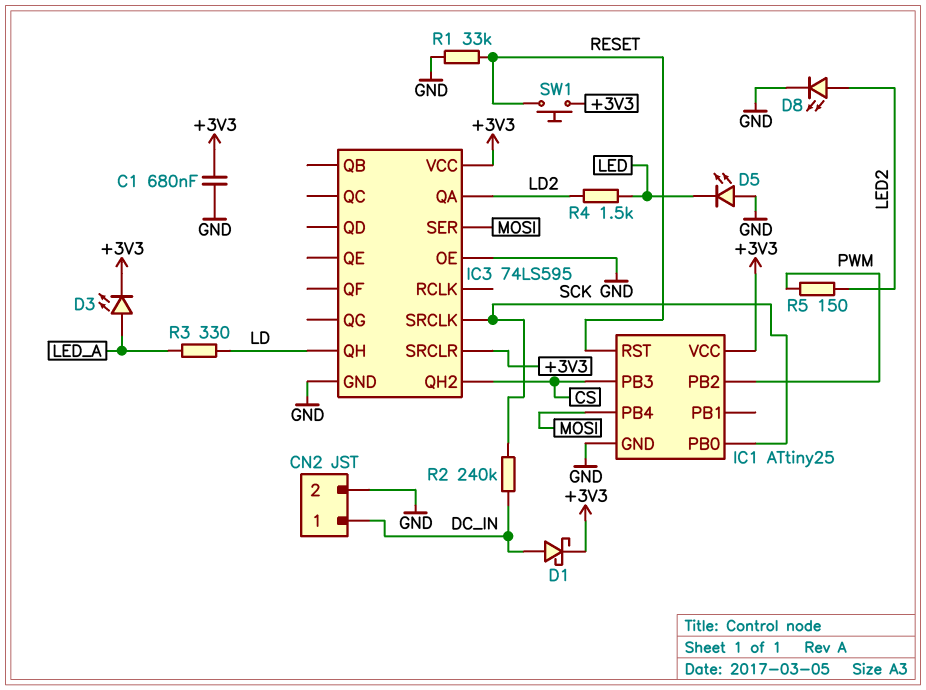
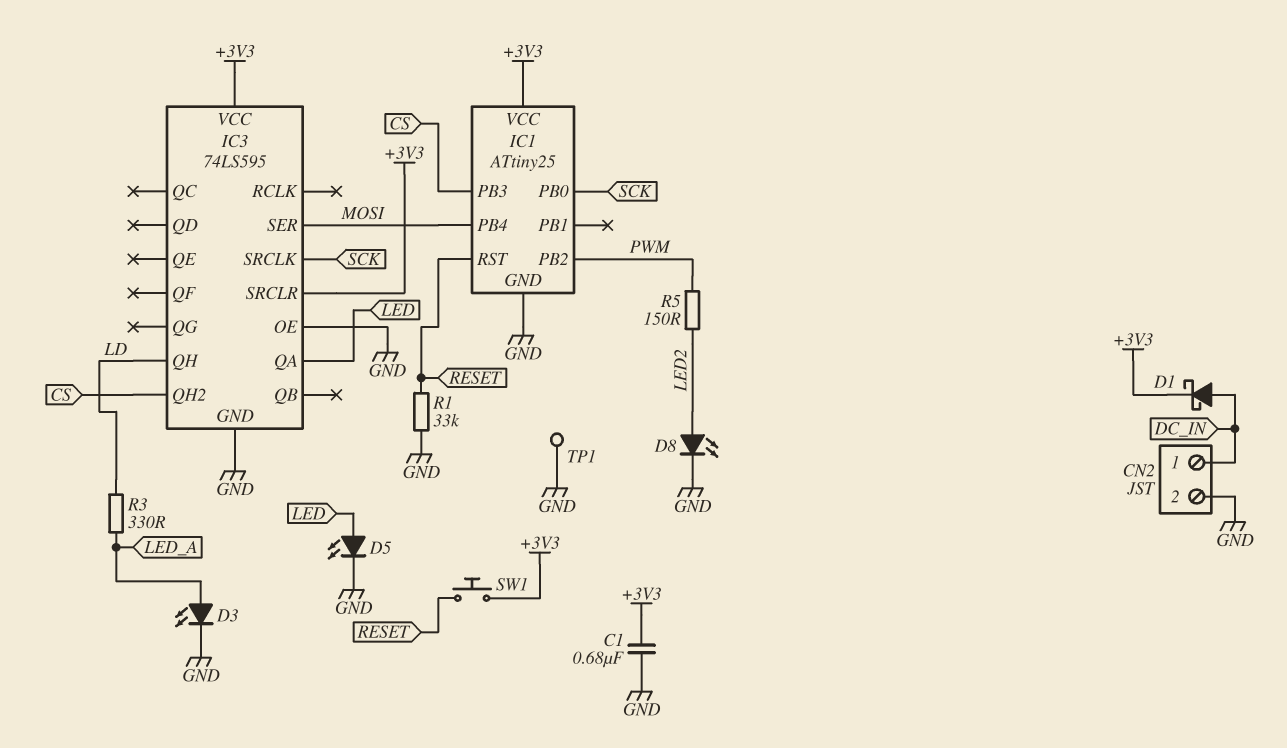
D3: LED (A LED_A, K +3V3) -> LED (A LED_A, K GND)
D5: LED (A GND, K LED) -> LED (A LED, K GND)
IC3 pin QA: LD2 -> LED
R2: 240k (DC_IN, SCK) -> none
R4: 1.5k (LD2, LED) -> none
TP1: none -> test point (GND)

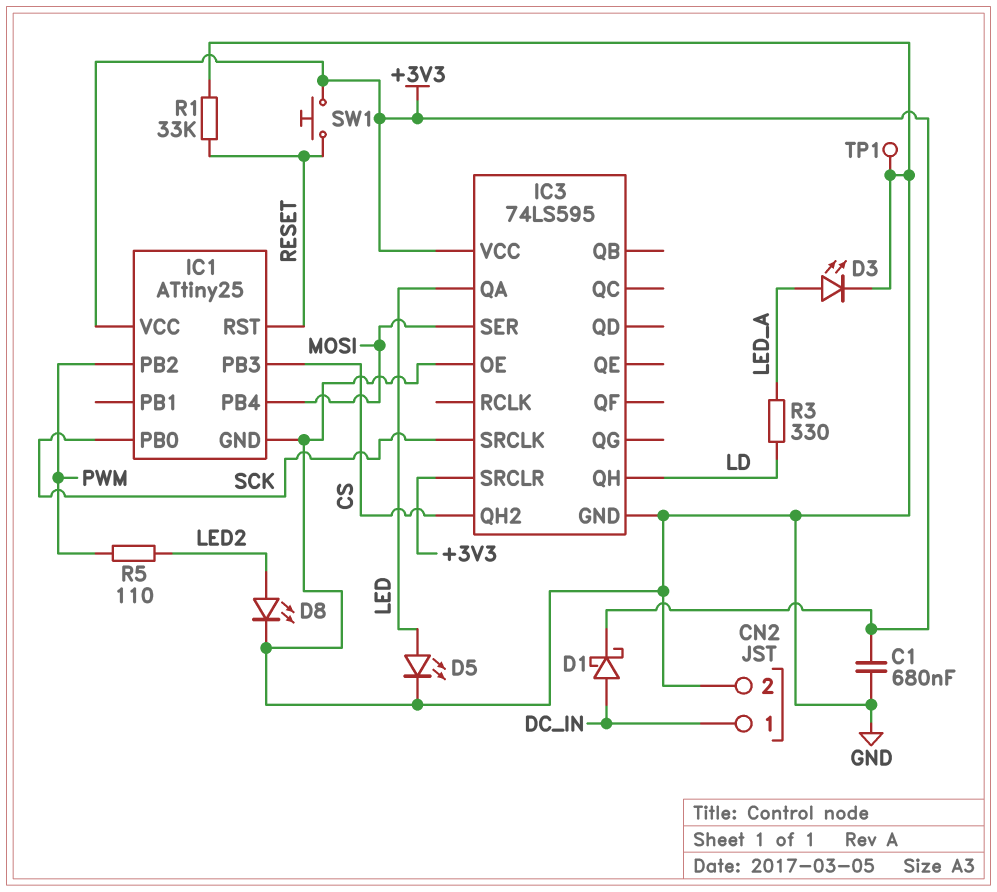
R5: 150 (LED2, PWM) -> 110 (LED2, PWM)

